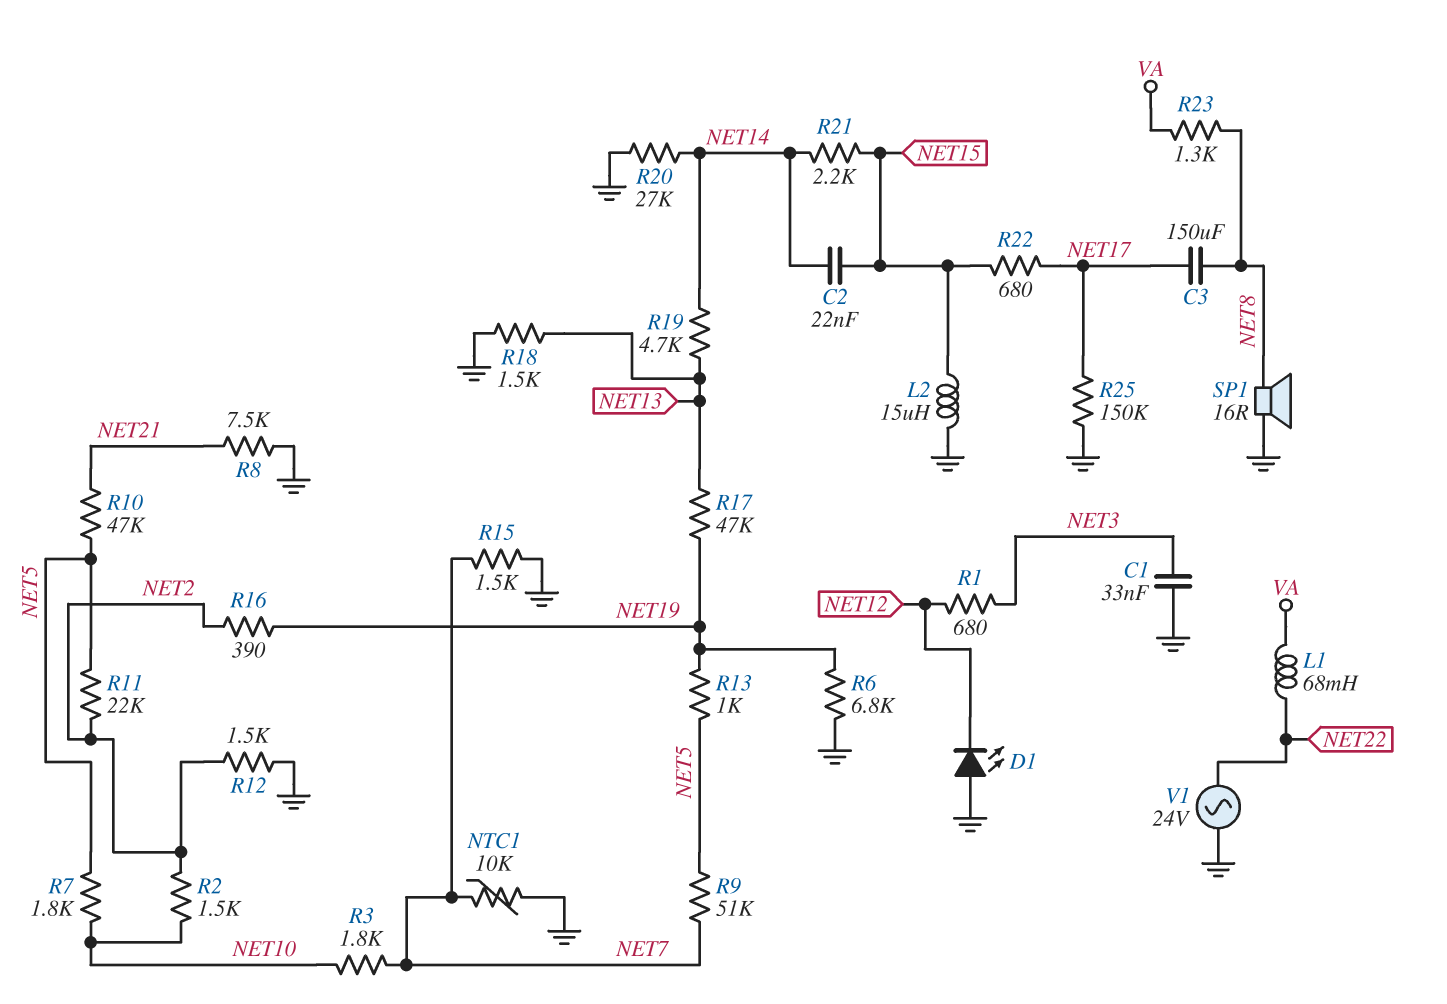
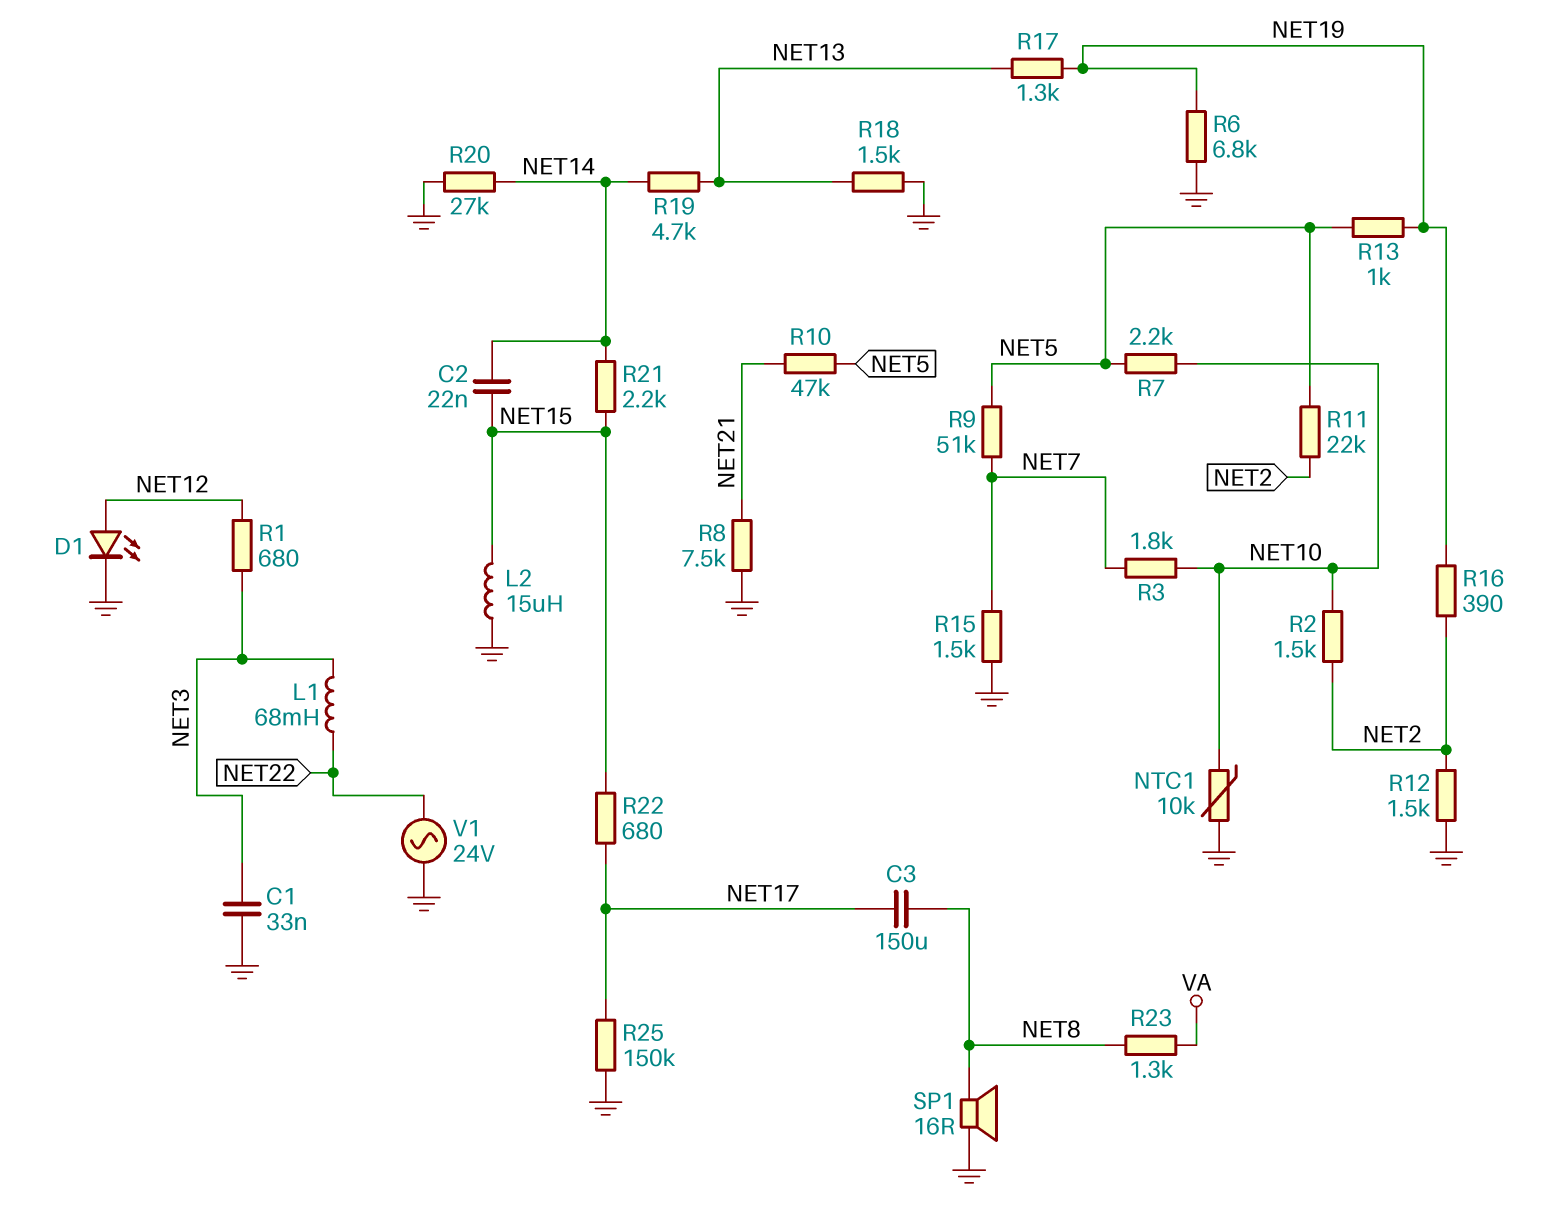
D1: LED (A GND, K NET12) -> LED (A NET12, K GND)
L1: 68mH (NET22, VA) -> 68mH (NET3, NET22)
NTC1: 10k (GND, NET7) -> 10k (GND, NET10)
R7: 1.8k (NET5, NET10) -> 2.2k (NET5, NET10)
R17: 47k (NET13, NET19) -> 1.3k (NET13, NET19)

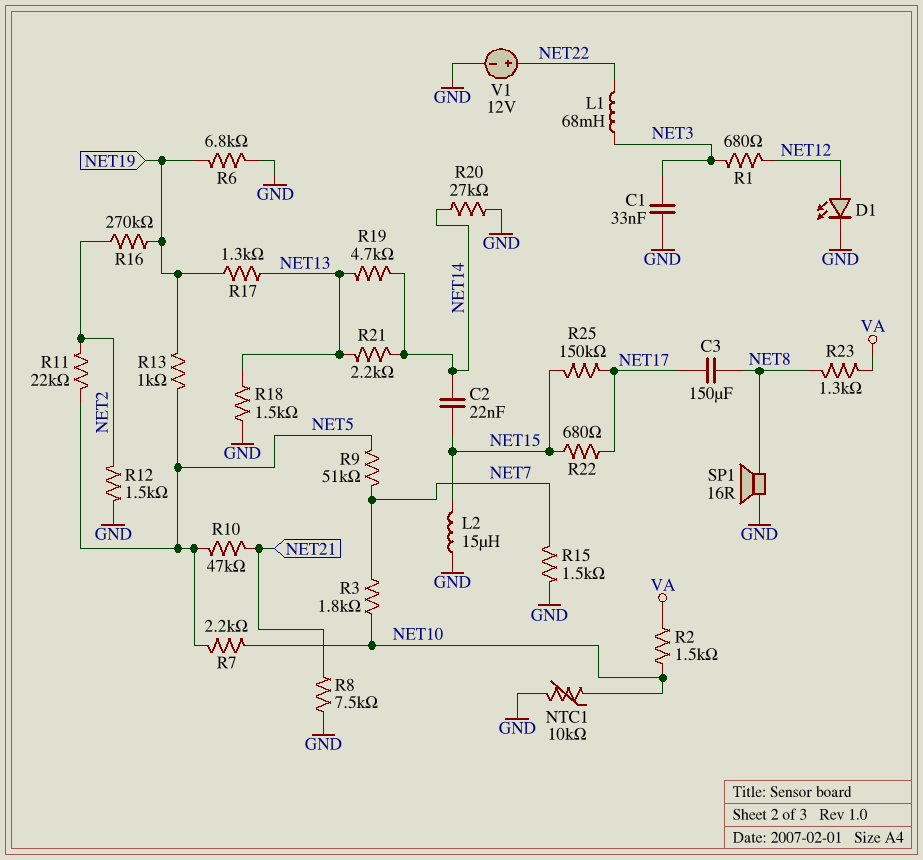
R2: 1.5k (NET2, NET10) -> 1.5k (NET10, VA)
R16: 390 (NET2, NET19) -> 270k (NET2, NET19)
R21: 2.2k (NET14, NET15) -> 2.2k (NET13, NET14)
R25: 150k (GND, NET17) -> 150k (NET15, NET17)
V1: AC 24V (GND, NET22) -> 12V (plus NET22, minus GND)

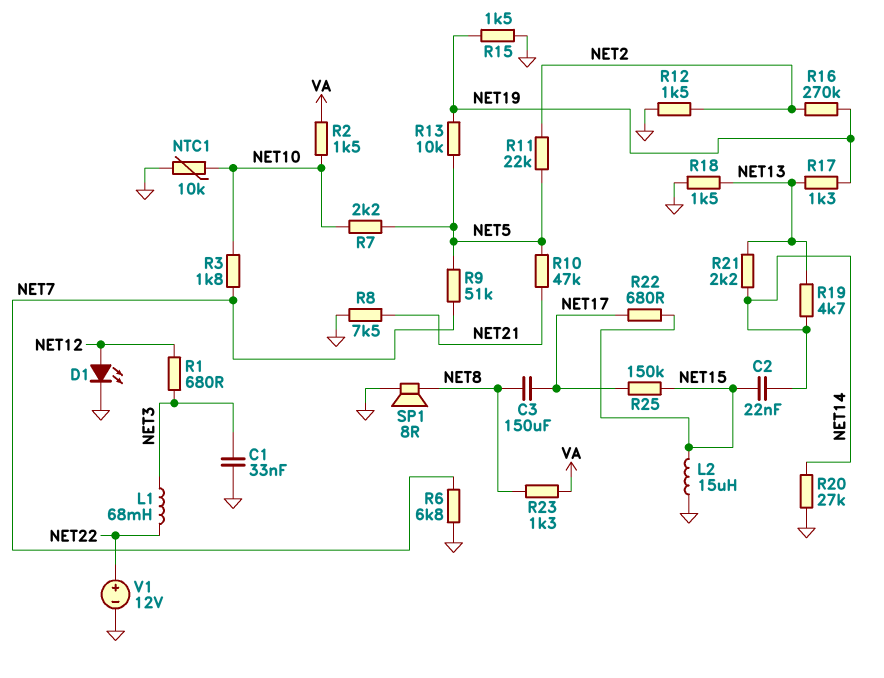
R6: 6.8k (GND, NET19) -> 6.8k (GND, NET7)
R13: 1k (NET5, NET19) -> 10k (NET5, NET19)
R15: 1.5k (GND, NET7) -> 1.5k (GND, NET19)
SP1: speaker 16R (GND, NET8) -> speaker 8R (GND, NET8)

